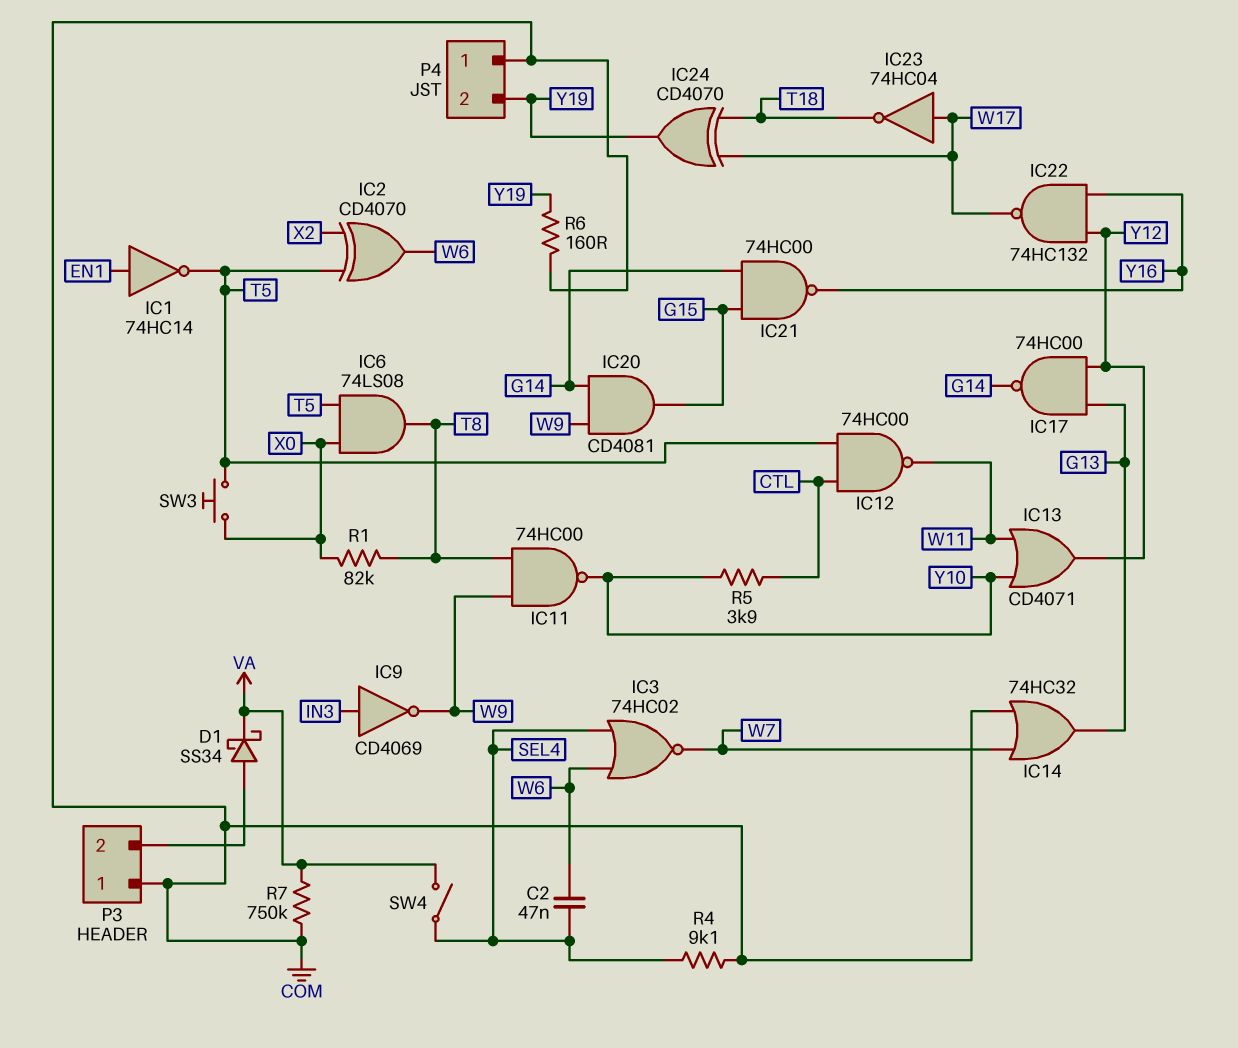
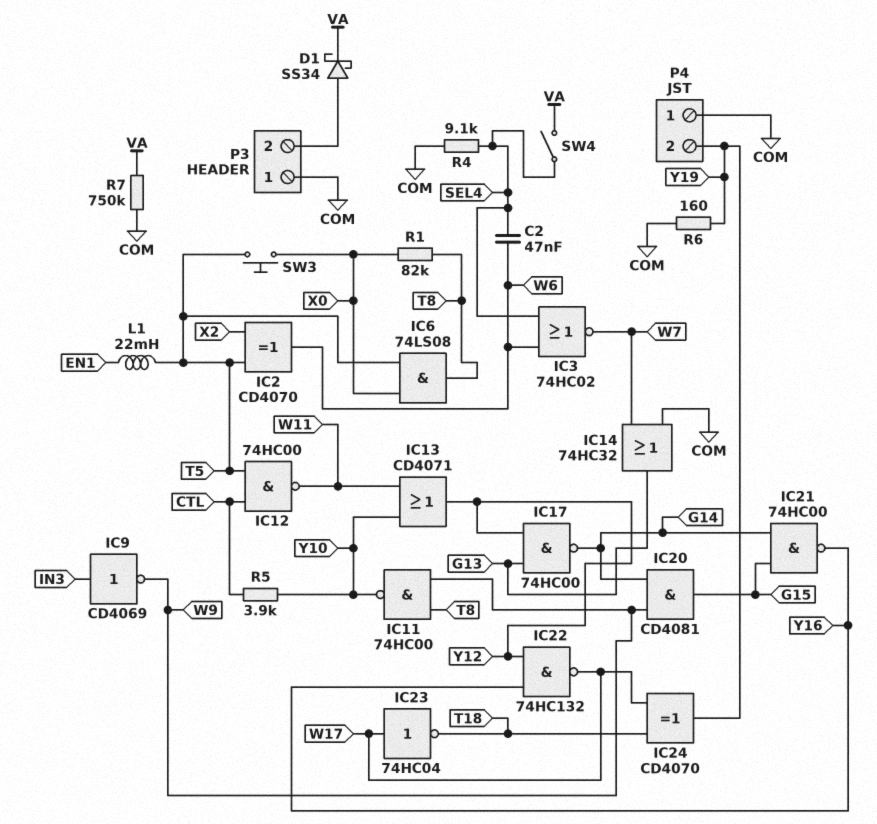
IC1: NOT 74HC14 (in EN1, out T5) -> none
L1: none -> 22mH (EN1, T5)

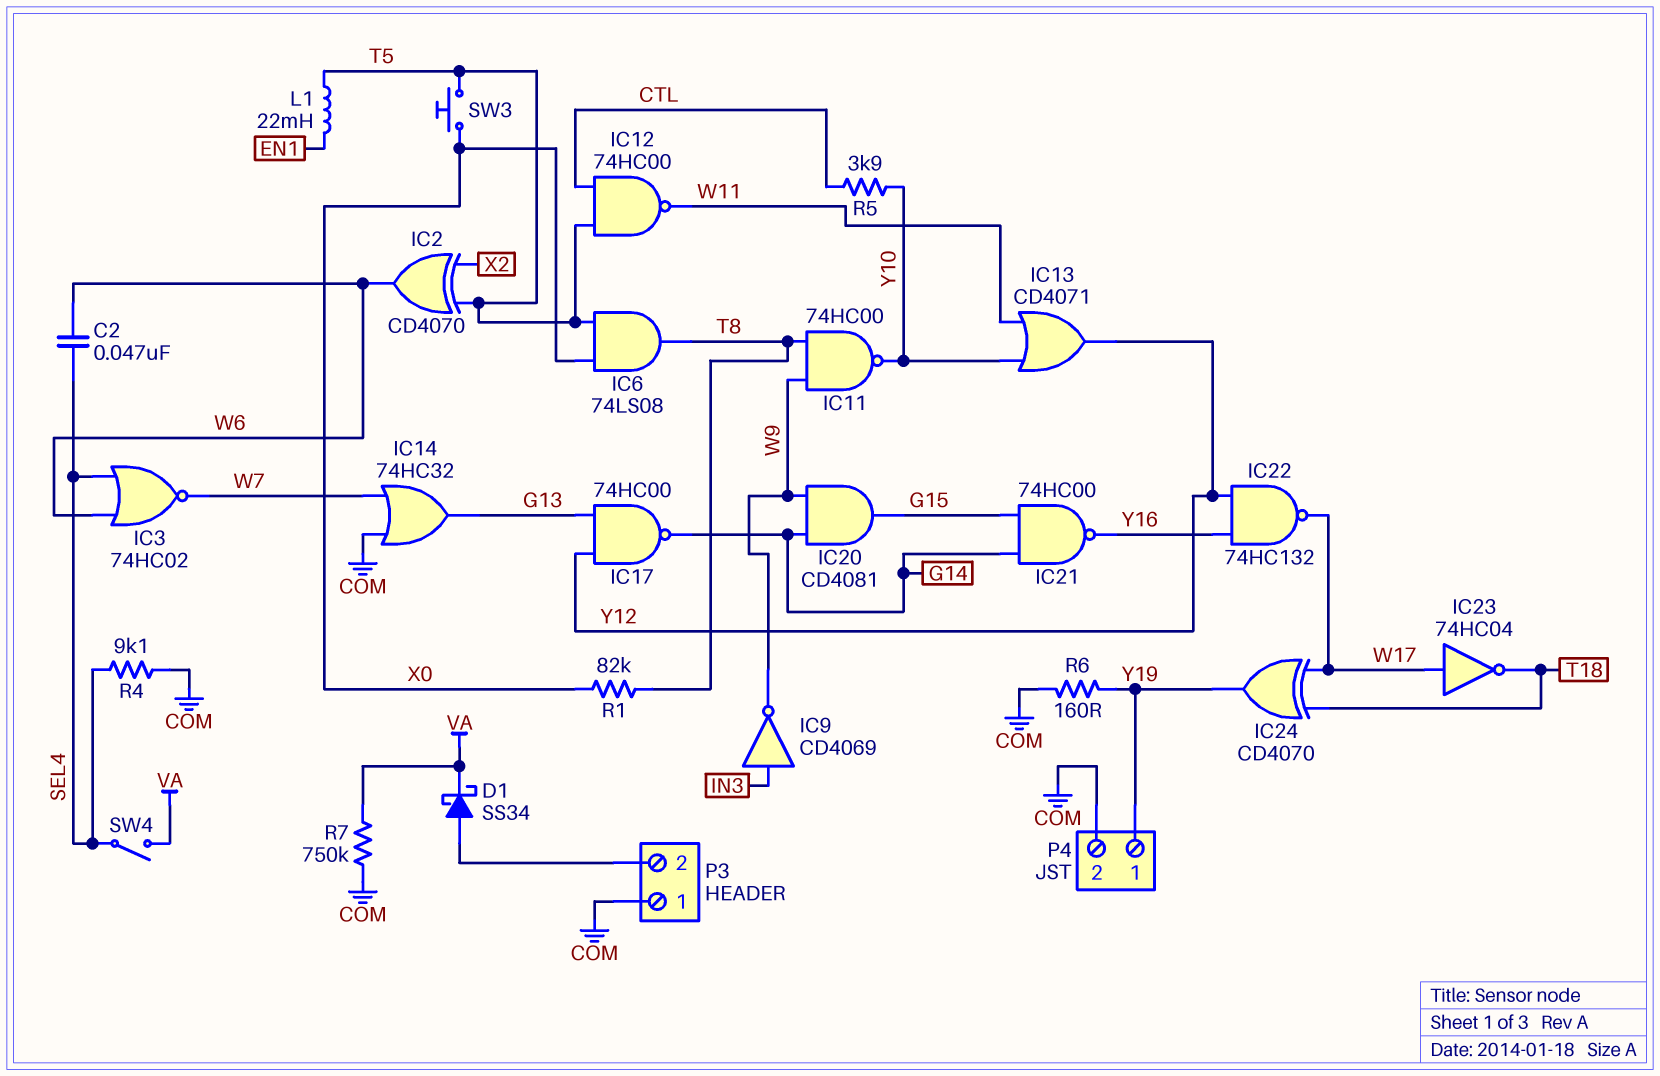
P4 pin 1: COM -> Y19
P4 pin 2: Y19 -> COM

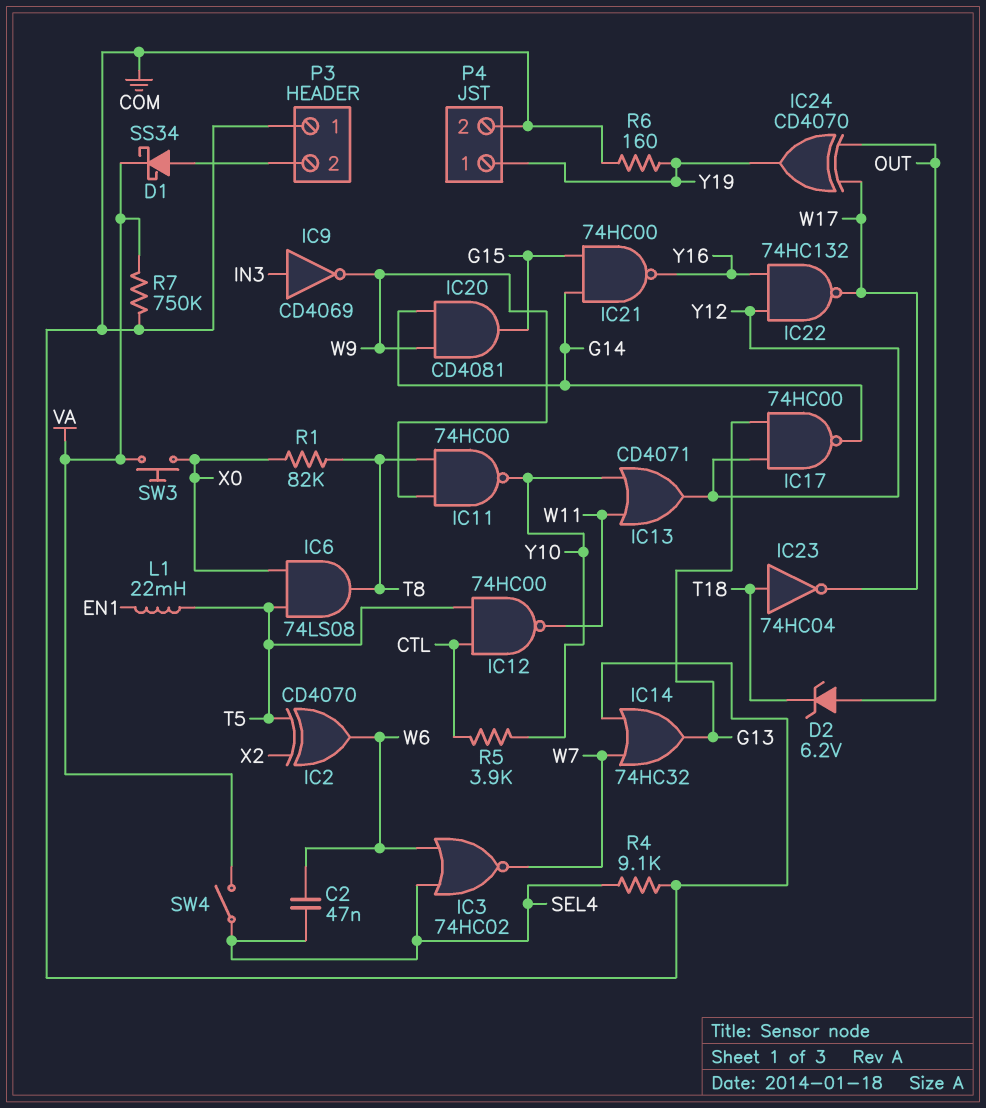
D2: none -> zener 6.2V (A OUT, K T18)
IC23: NOT 74HC04 (in W17, out T18) -> NOT 74HC04 (in T18, out W17)
IC24: XOR CD4070 (in T18, in W17, out Y19) -> XOR CD4070 (in OUT, in W17, out Y19)
SW3: button (T5, X0) -> button (VA, X0)

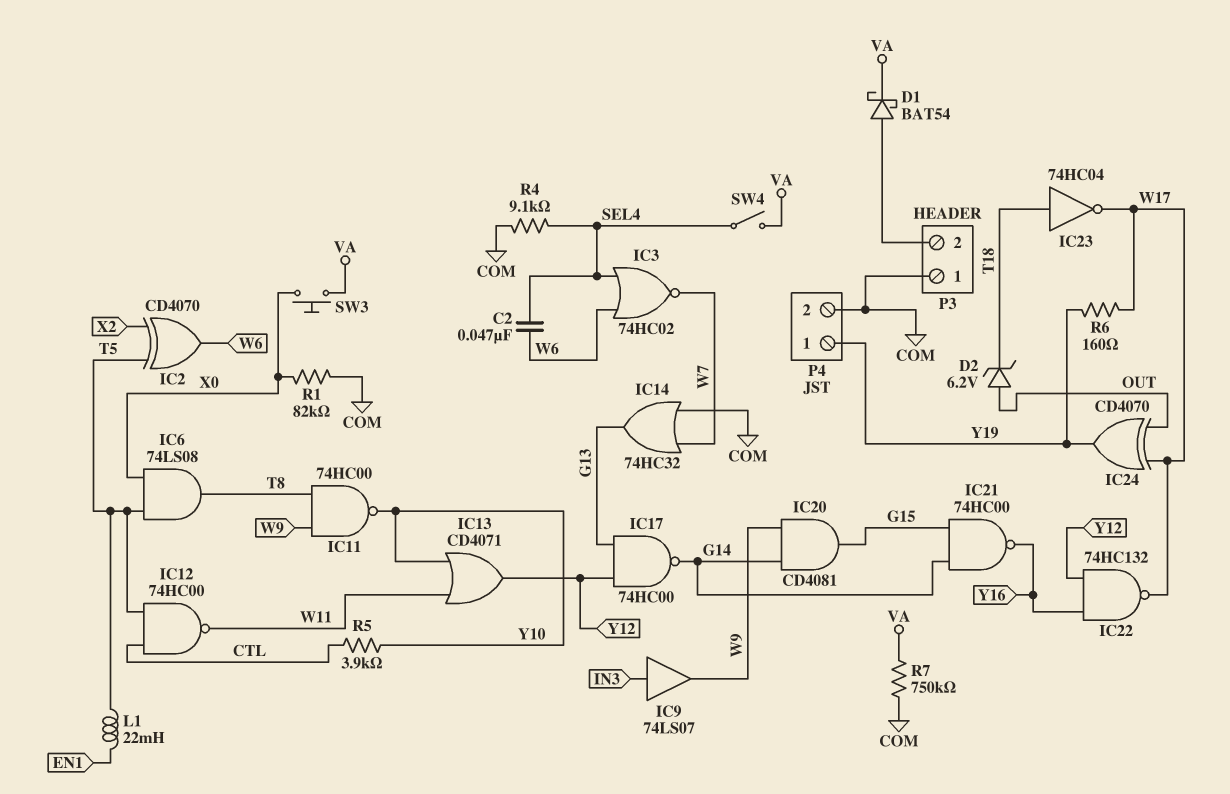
D1: schottky SS34 (A P3/2, K VA) -> schottky BAT54 (A P3/2, K VA)
IC9: NOT CD4069 (in IN3, out W9) -> buffer 74LS07 (in IN3, out W9)
R1: 82k (T8, X0) -> 82k (COM, X0)
R6: 160 (COM, Y19) -> 160 (W17, Y19)

